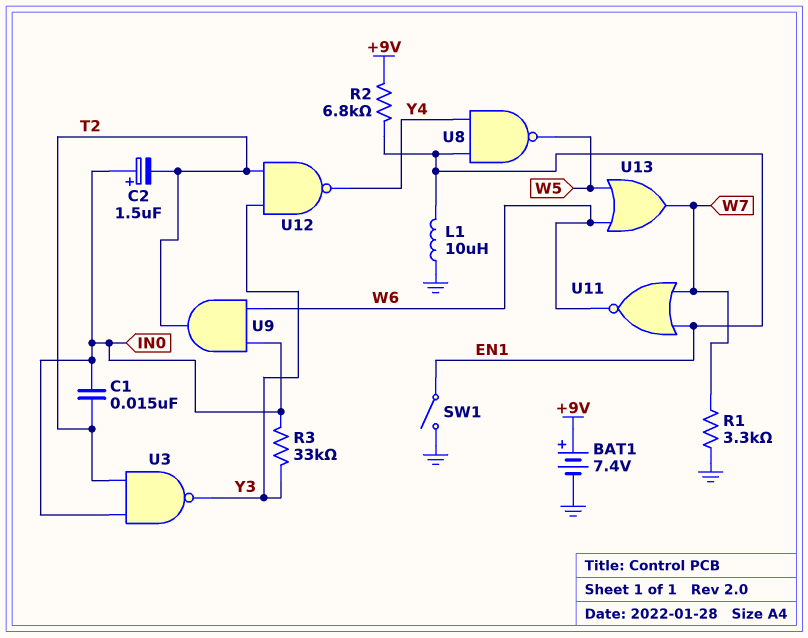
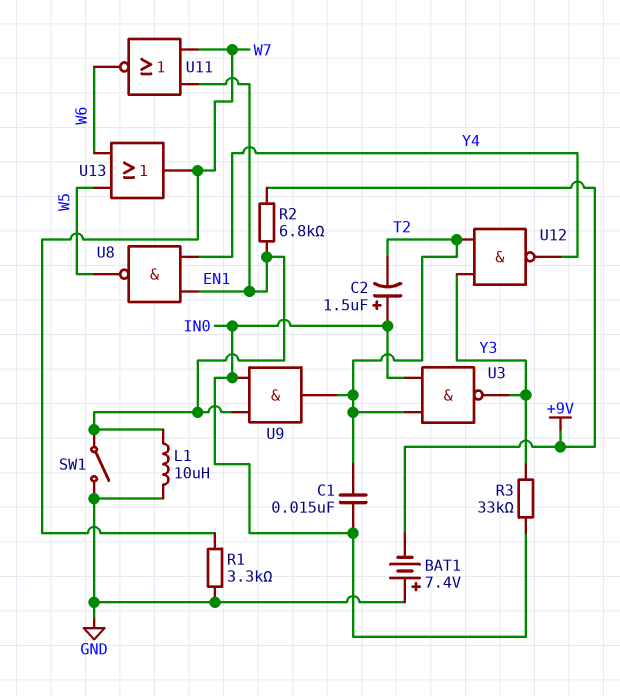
BAT1: 7.4V (plus +9V, minus GND) -> 7.4V (plus GND, minus +9V)
U9: AND (in IN0, in W6, out T2) -> AND (in EN1, in IN0, out T2)

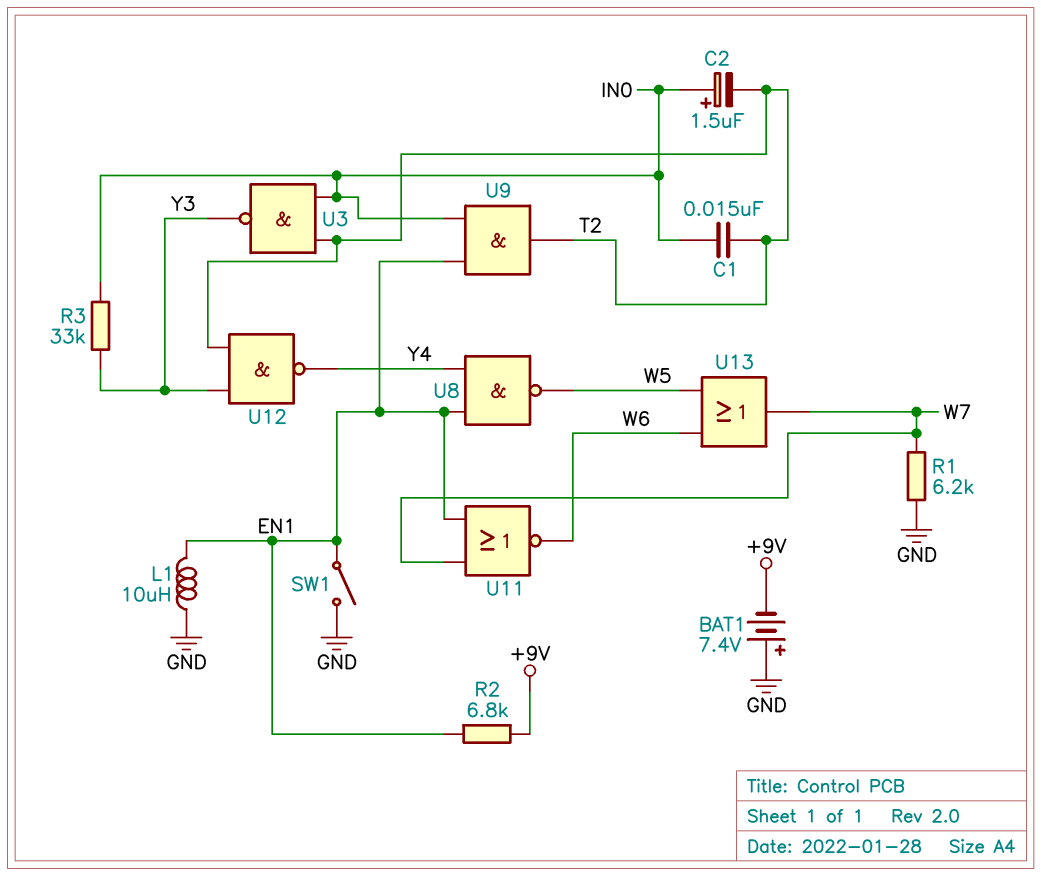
R1: 3.3k (GND, W7) -> 6.2k (GND, W7)

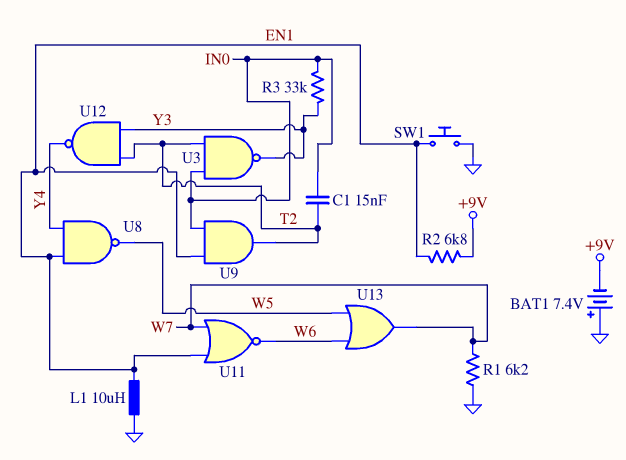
C2: 1.5uF (plus IN0, minus T2) -> none
SW1: switch (EN1, GND) -> button (EN1, GND)

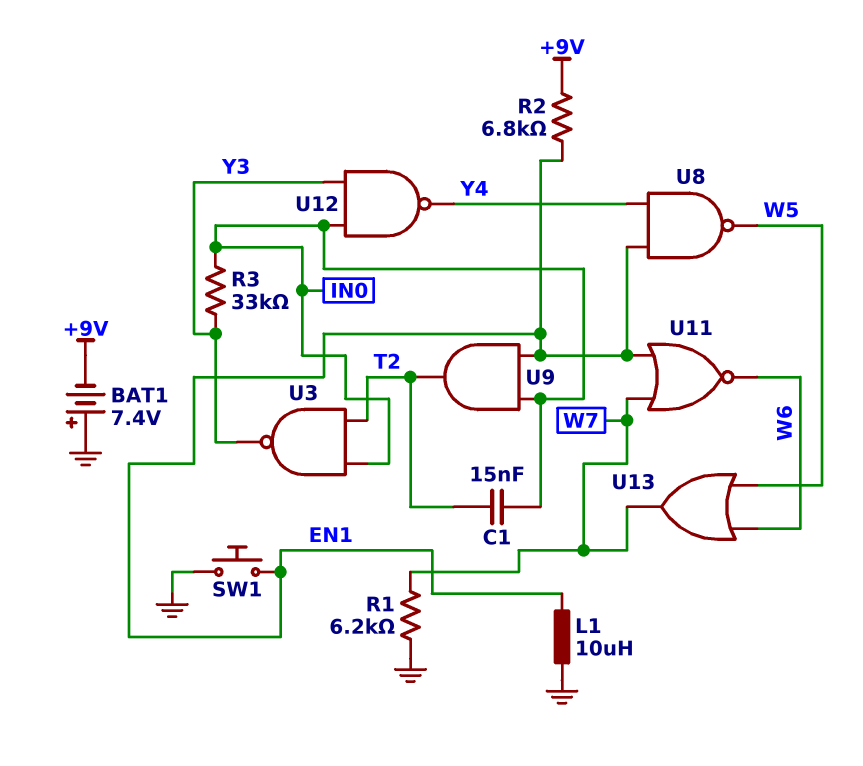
U12: NAND (in T2, in Y3, out Y4) -> NAND (in IN0, in Y3, out Y4)

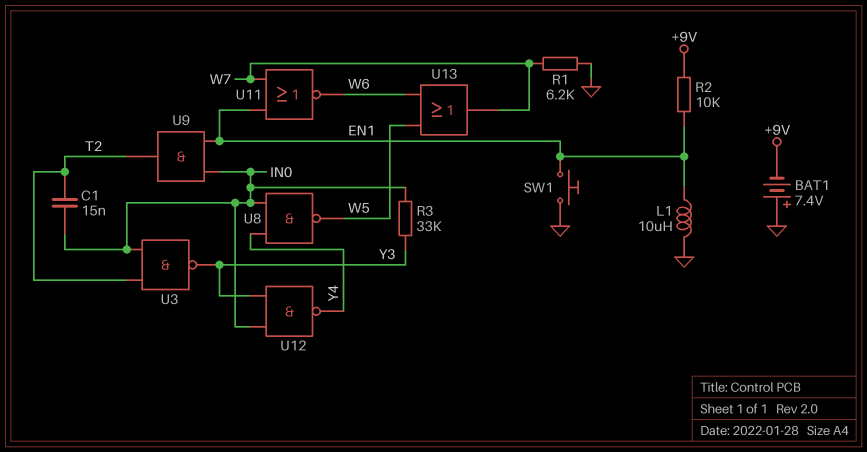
R2: 6.8k (+9V, EN1) -> 10k (+9V, EN1)
U8: NAND (in EN1, in Y4, out W5) -> NAND (in IN0, in Y4, out W5)

